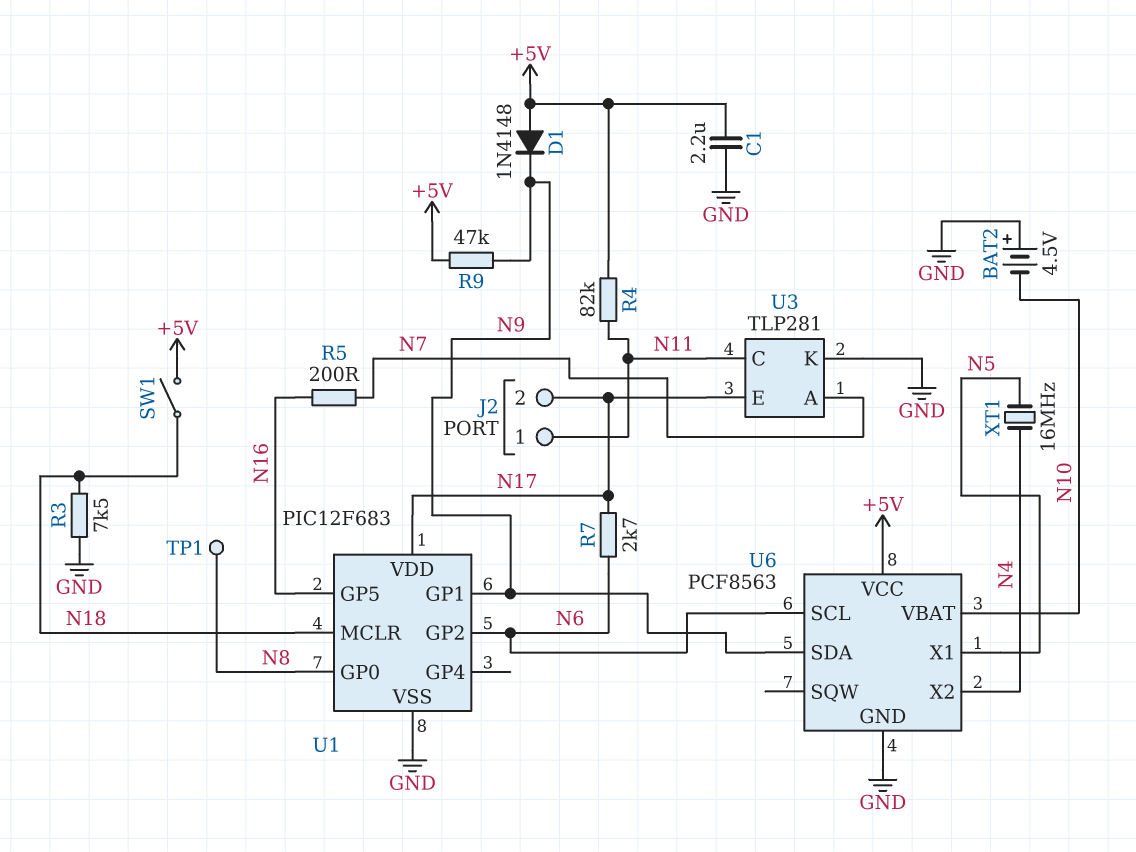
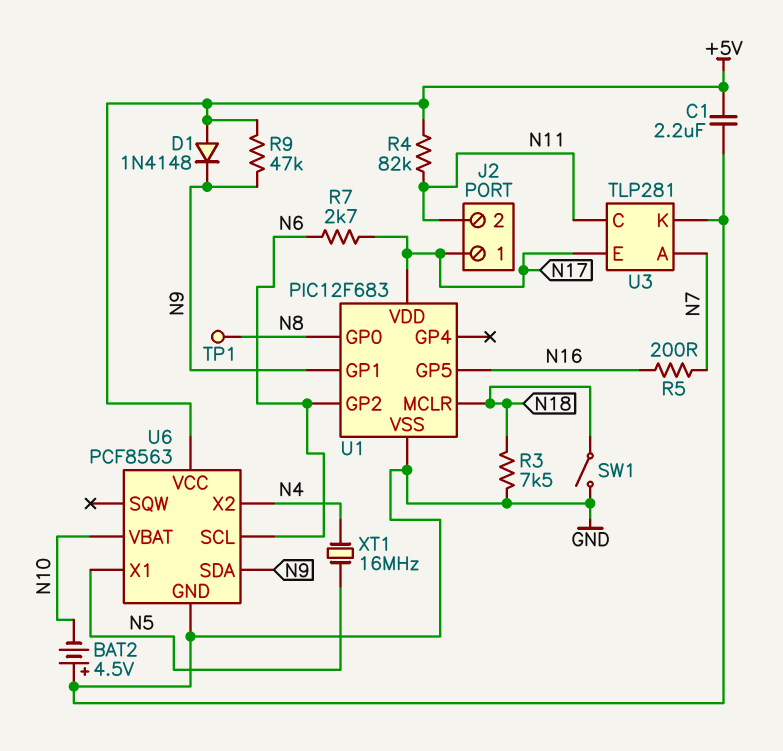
J2 pin 1: N11 -> N17
J2 pin 2: N17 -> N11
SW1: switch (+5V, N18) -> switch (GND, N18)

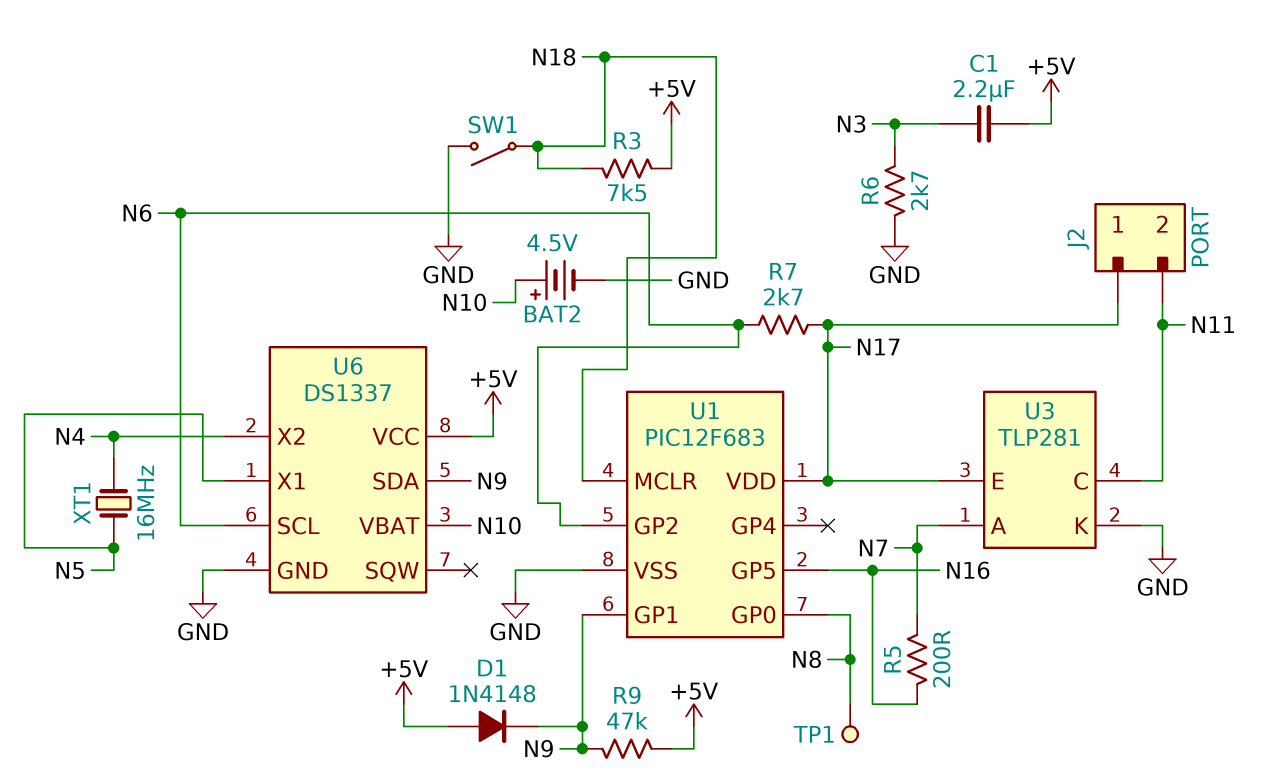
BAT2: 4.5V (plus GND, minus N10) -> 4.5V (plus N10, minus GND)
C1: 2.2uF (+5V, GND) -> 2.2uF (+5V, N3)
R3: 7.5k (GND, N18) -> 7.5k (+5V, N18)
R4: 82k (+5V, N11) -> none
R6: none -> 2.7k (GND, N3)
U6: PCF8563 -> DS1337

